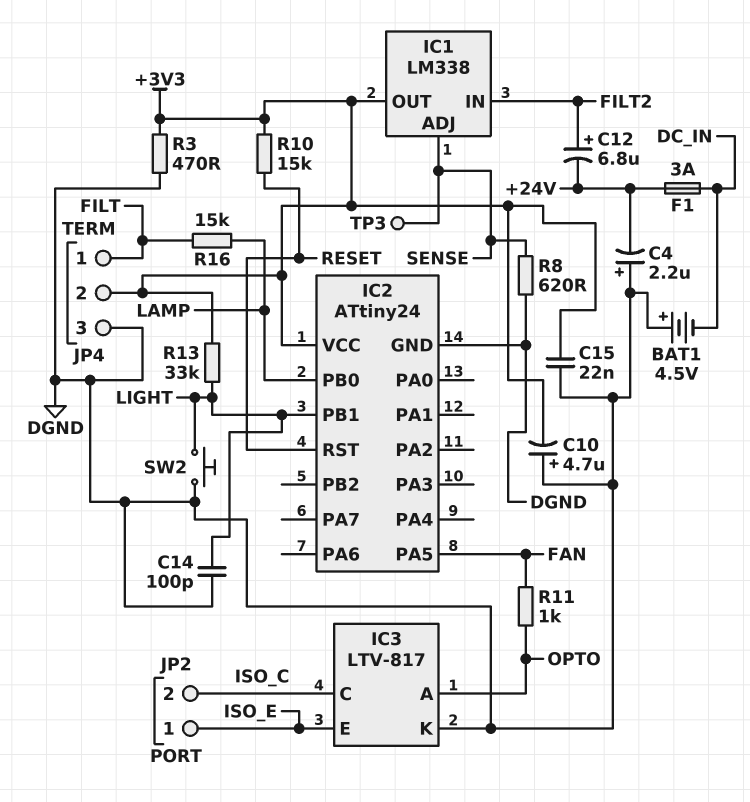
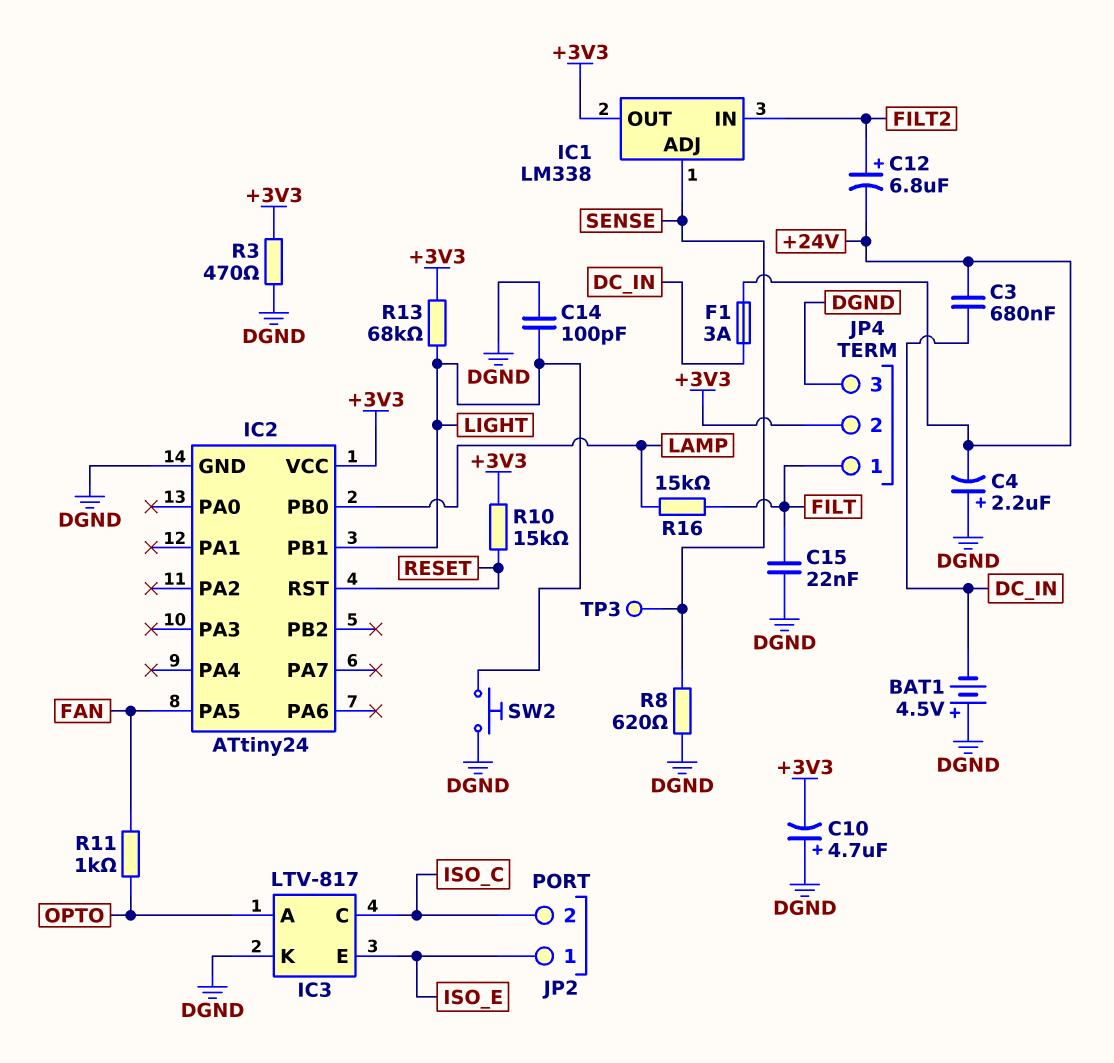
C3: none -> 680nF (+24V, DC_IN)
C15: 22nF (+3V3, DGND) -> 22nF (DGND, FILT)
R13: 33k (+3V3, LIGHT) -> 68k (+3V3, LIGHT)

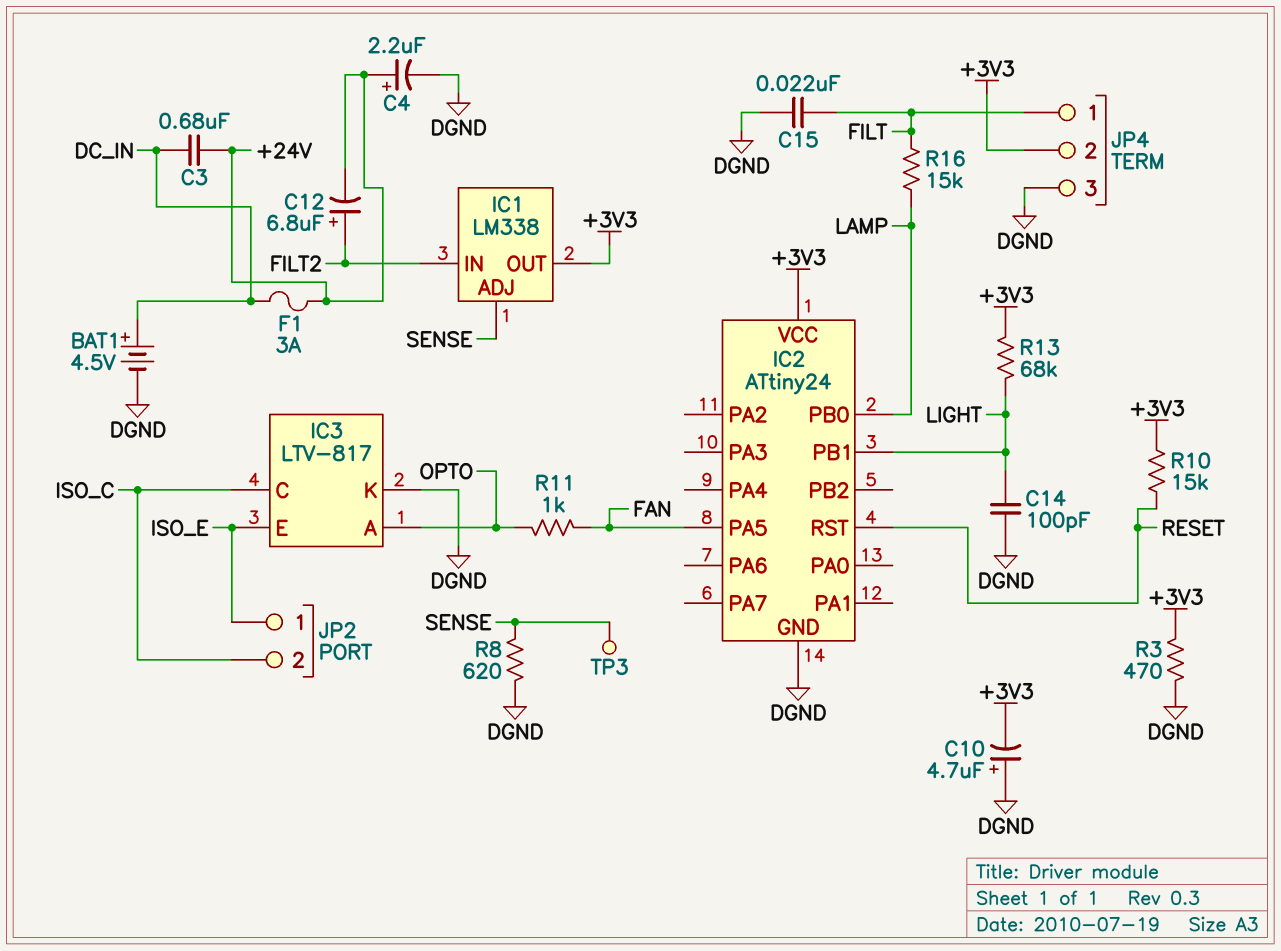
BAT1: 4.5V (plus DGND, minus DC_IN) -> 4.5V (plus DC_IN, minus DGND)
C4: 2.2uF (plus DGND, minus +24V) -> 2.2uF (plus +24V, minus DGND)
SW2: button (DGND, LIGHT) -> none

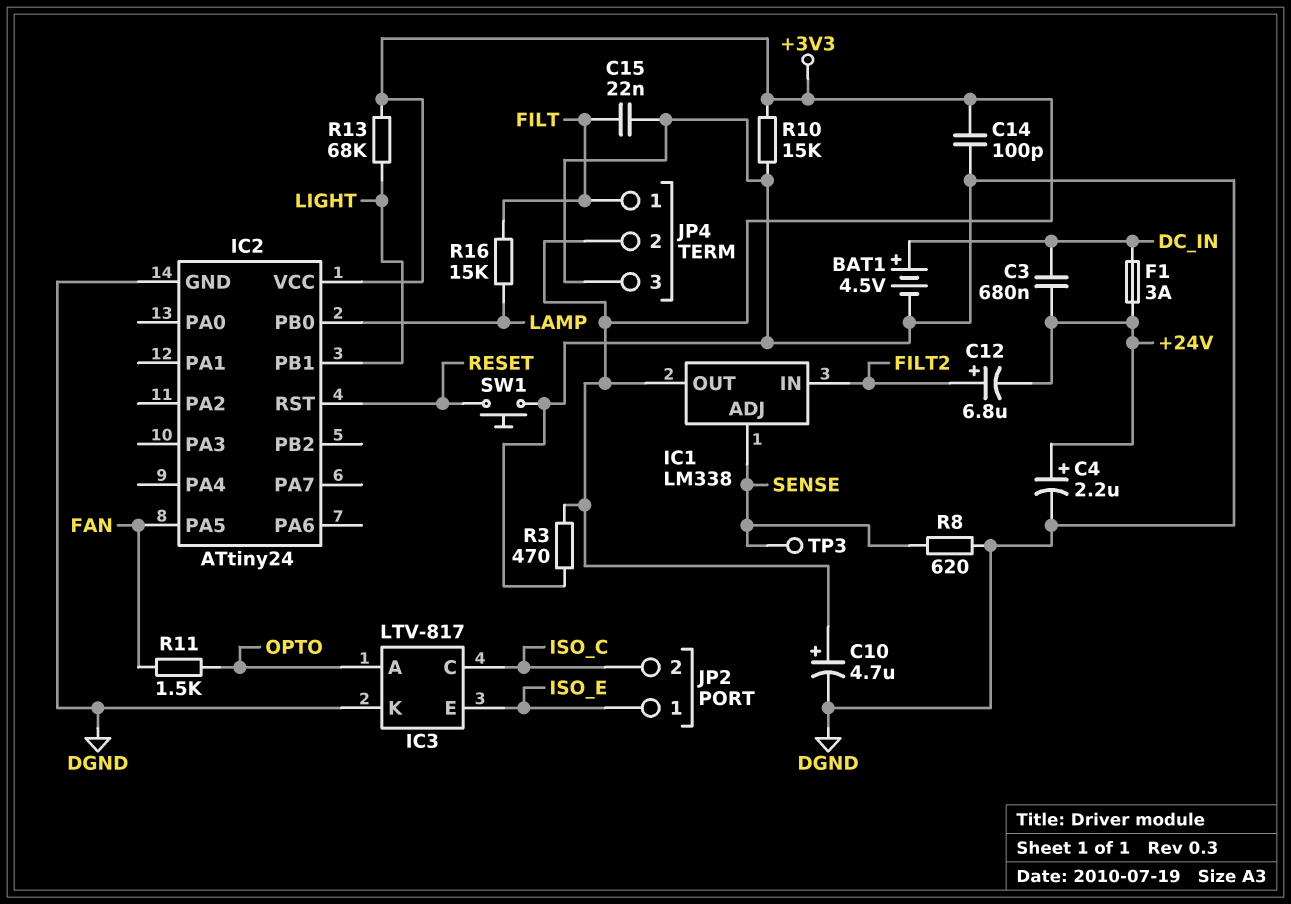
C10: 4.7uF (plus DGND, minus +3V3) -> 4.7uF (plus +3V3, minus DGND)
C14: 100pF (DGND, LIGHT) -> 100pF (+3V3, DGND)
R10: 15k (+3V3, RESET) -> 15k (+3V3, DGND)
R11: 1k (FAN, OPTO) -> 1.5k (FAN, OPTO)
SW1: none -> button (DGND, RESET)

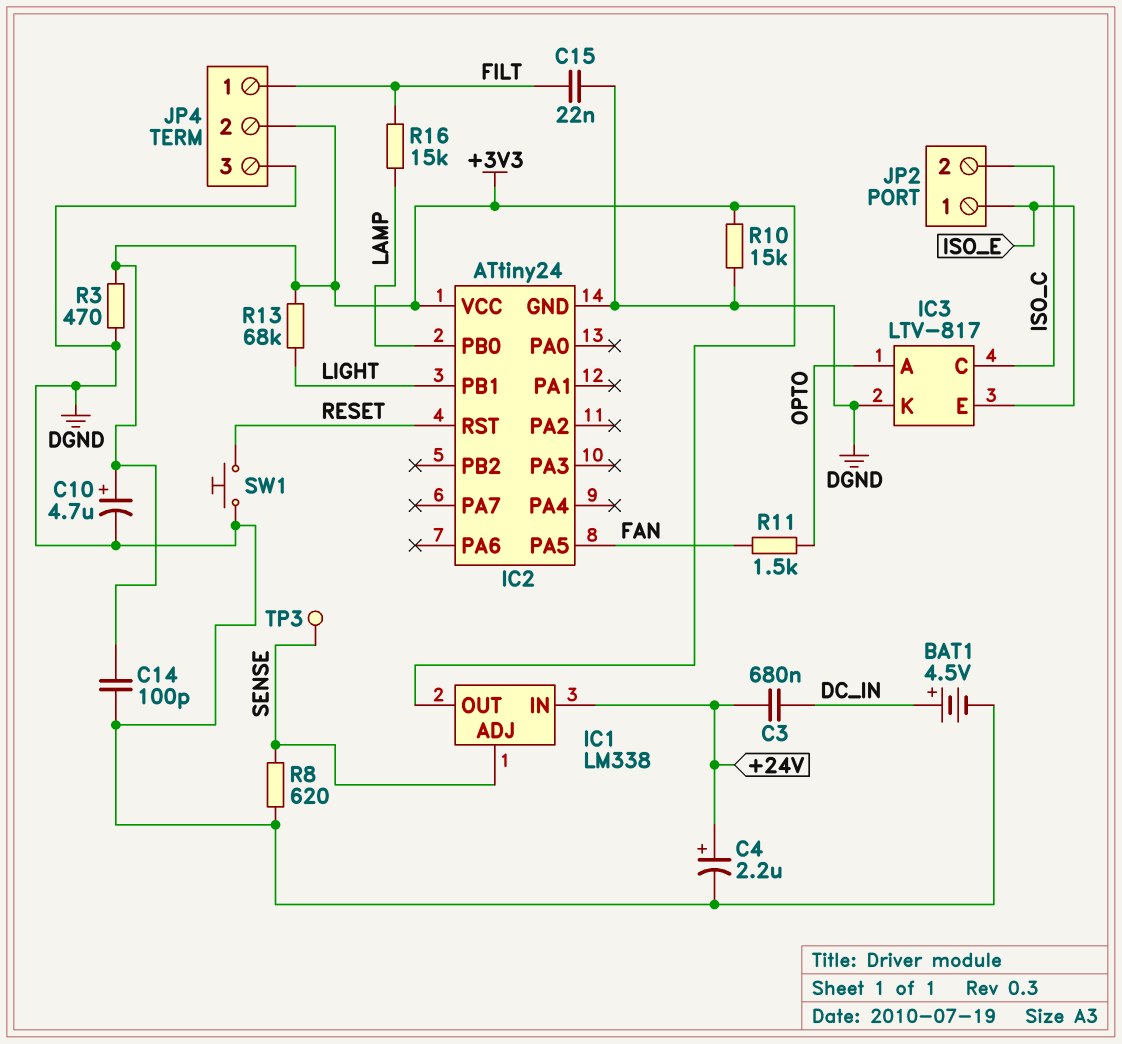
C12: 6.8uF (plus FILT2, minus +24V) -> none
F1: 3A (+24V, DC_IN) -> none
IC1 pin IN: FILT2 -> +24V

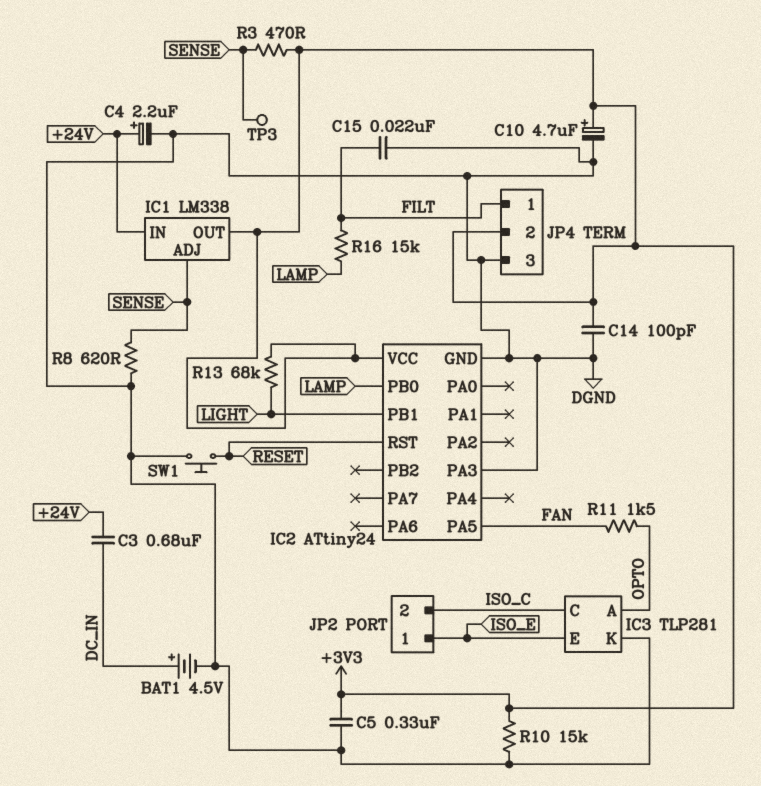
C5: none -> 330nF (+3V3, DGND)
IC2 pin PA3: none -> DGND
IC3: LTV-817 -> TLP281
R3: 470 (+3V3, DGND) -> 470 (+3V3, SENSE)

